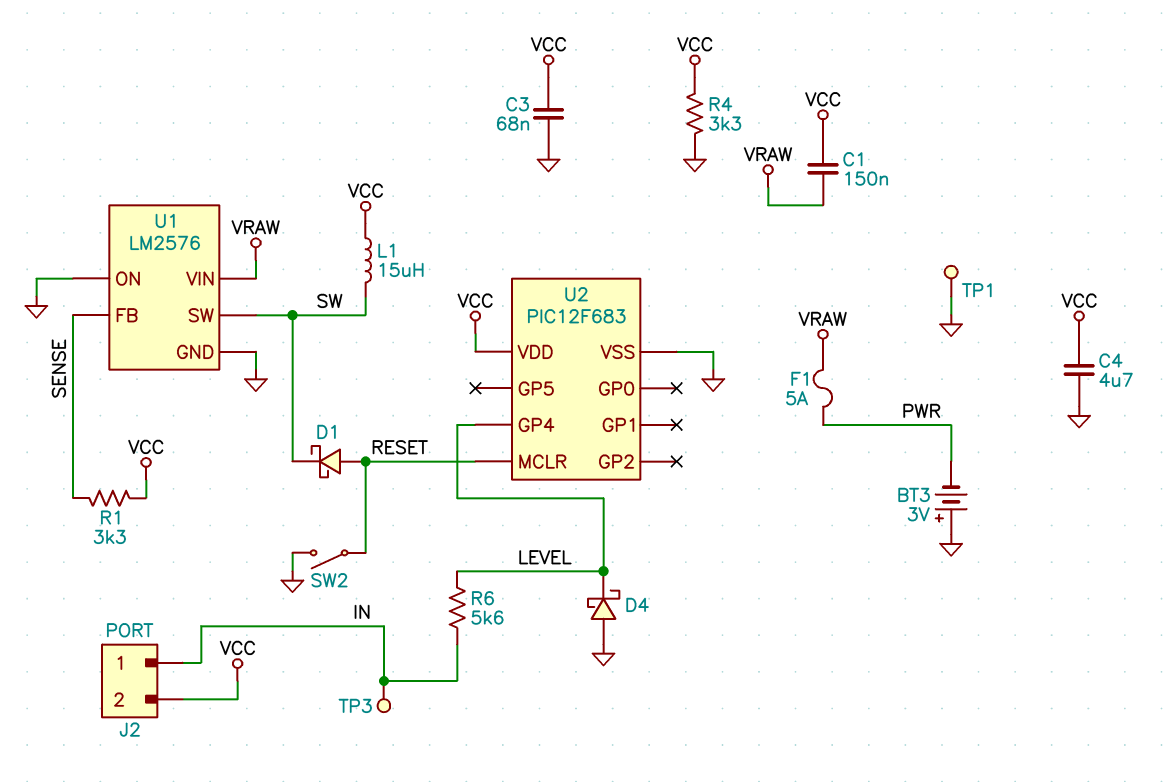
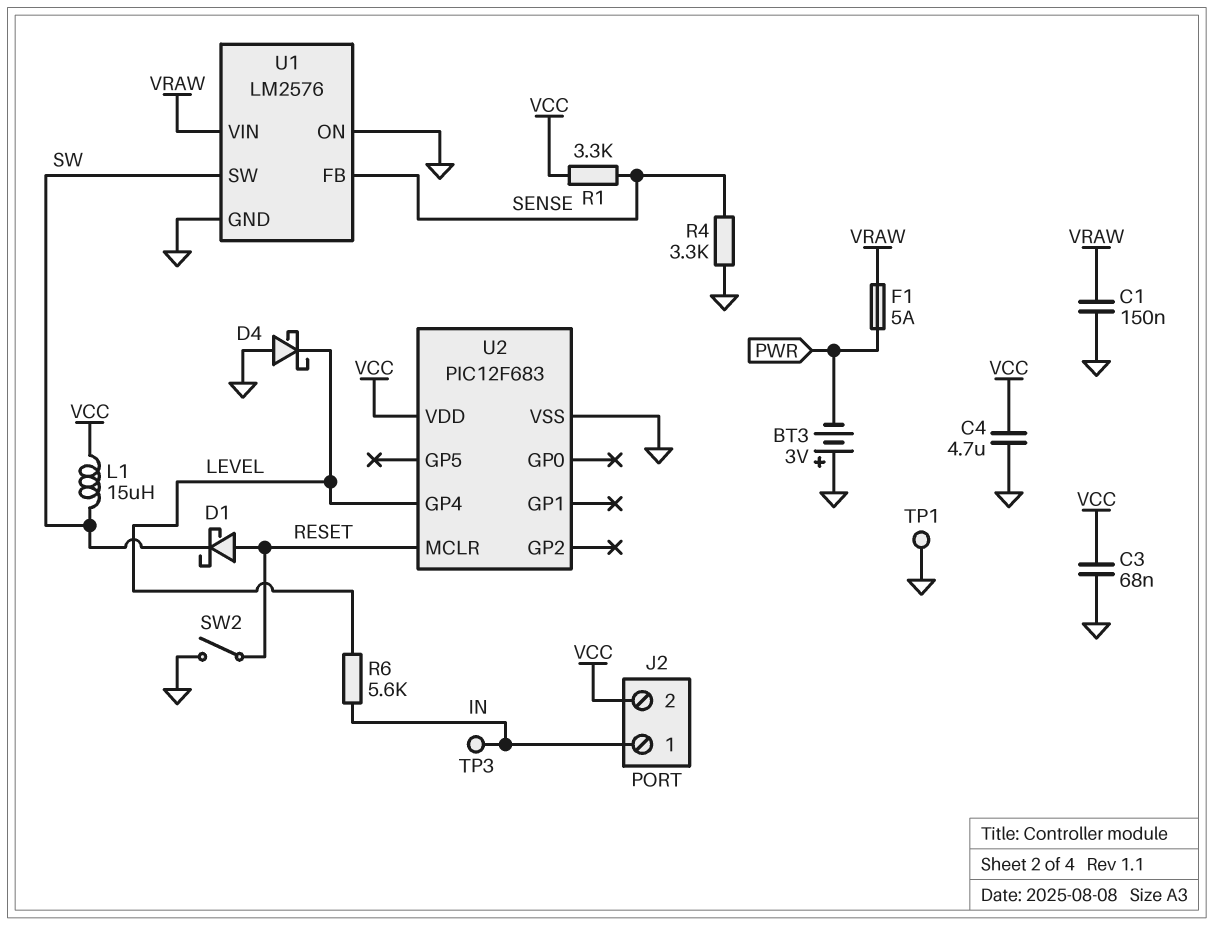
C1: 150nF (VCC, VRAW) -> 150nF (GND, VRAW)
R4: 3.3k (GND, VCC) -> 3.3k (GND, SENSE)

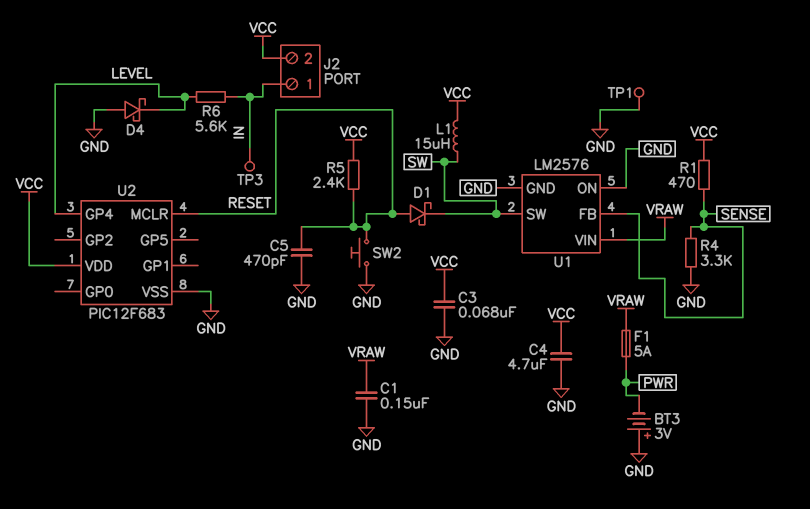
C5: none -> 470pF (GND, RESET)
R1: 3.3k (SENSE, VCC) -> 470 (SENSE, VCC)
R5: none -> 2.4k (RESET, VCC)
SW2: switch (GND, RESET) -> button (GND, RESET)

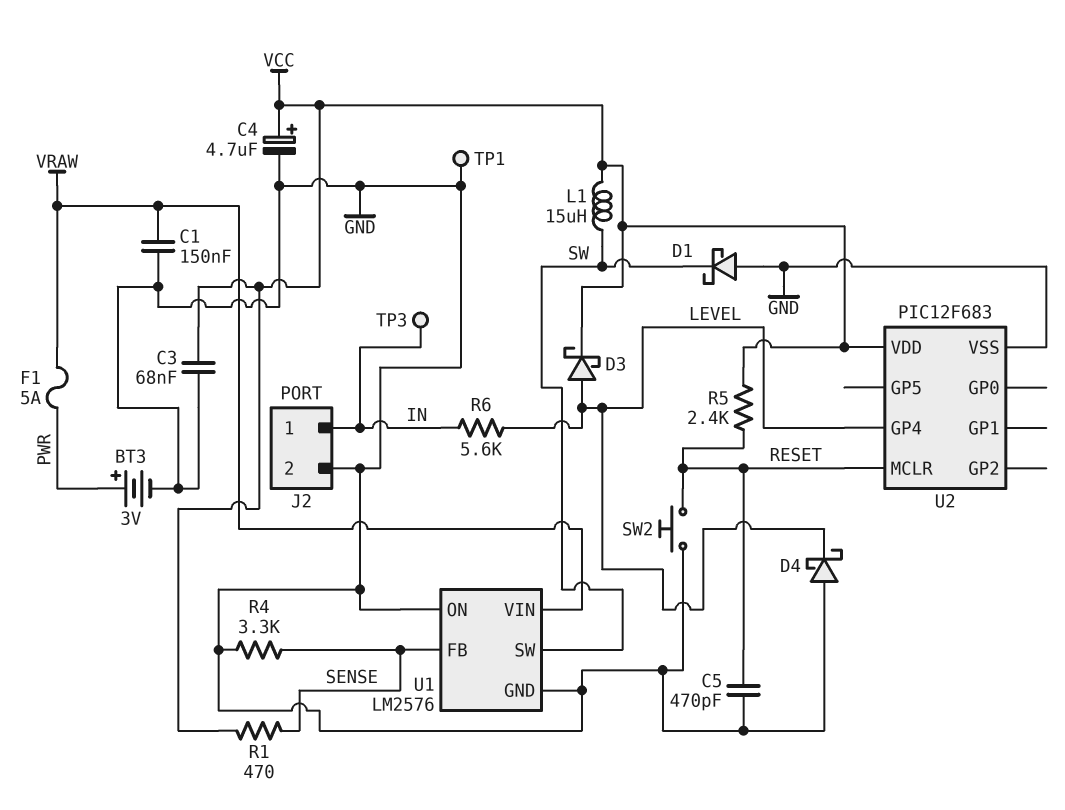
BT3: 3V (plus GND, minus PWR) -> 3V (plus PWR, minus GND)
C4: 4.7uF (GND, VCC) -> 4.7uF (plus VCC, minus GND)
D1: schottky (A RESET, K SW) -> schottky (A GND, K SW)
D3: none -> schottky (A LEVEL, K VCC)
J2 pin 2: VCC -> GND

